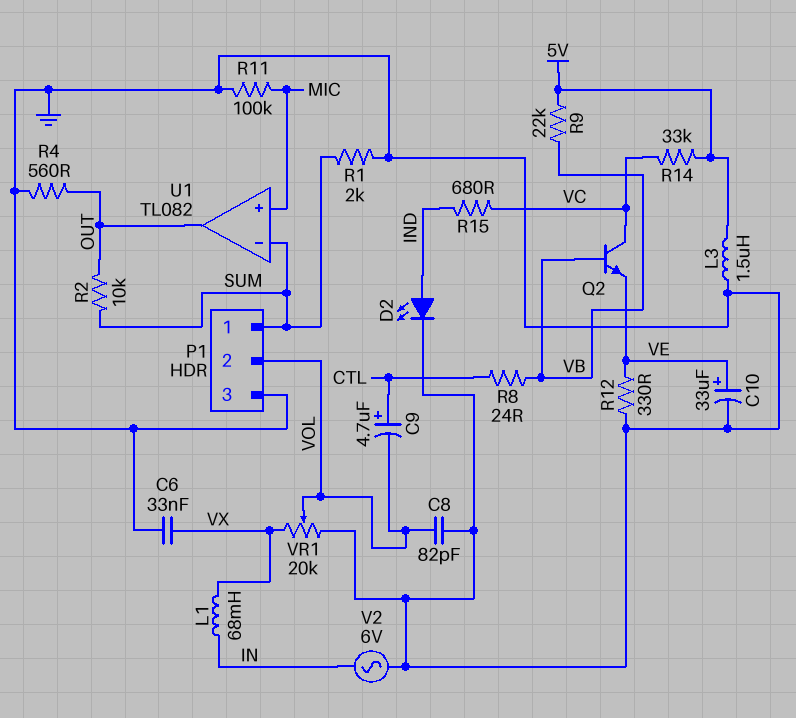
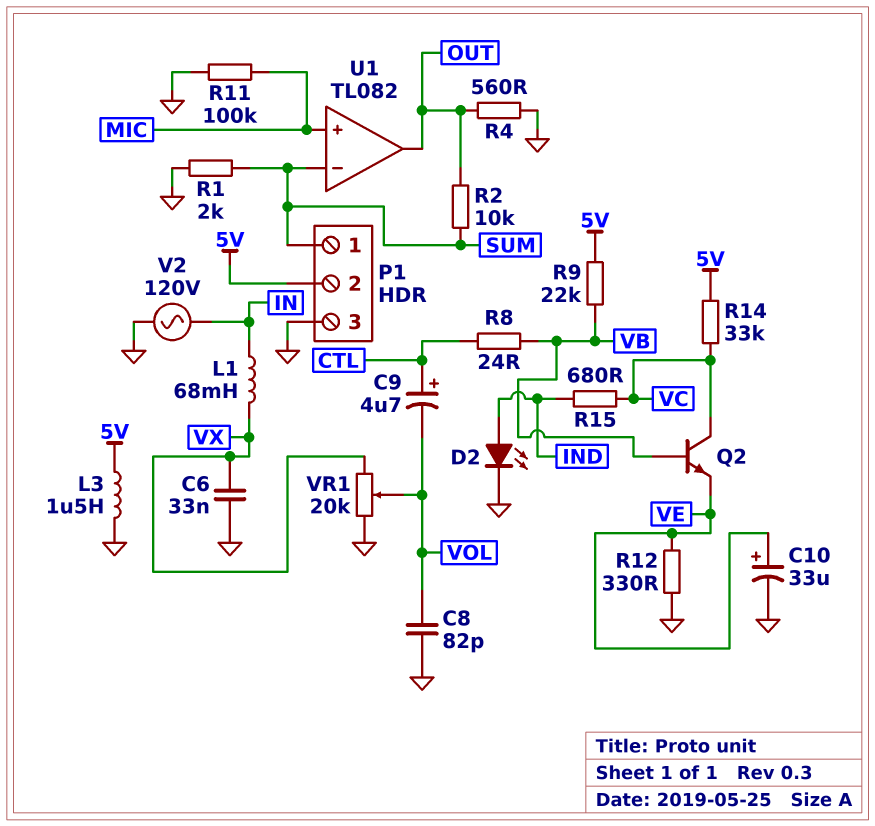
P1 pin 2: VOL -> 5V
V2: AC 6V (GND, IN) -> AC 120V (GND, IN)

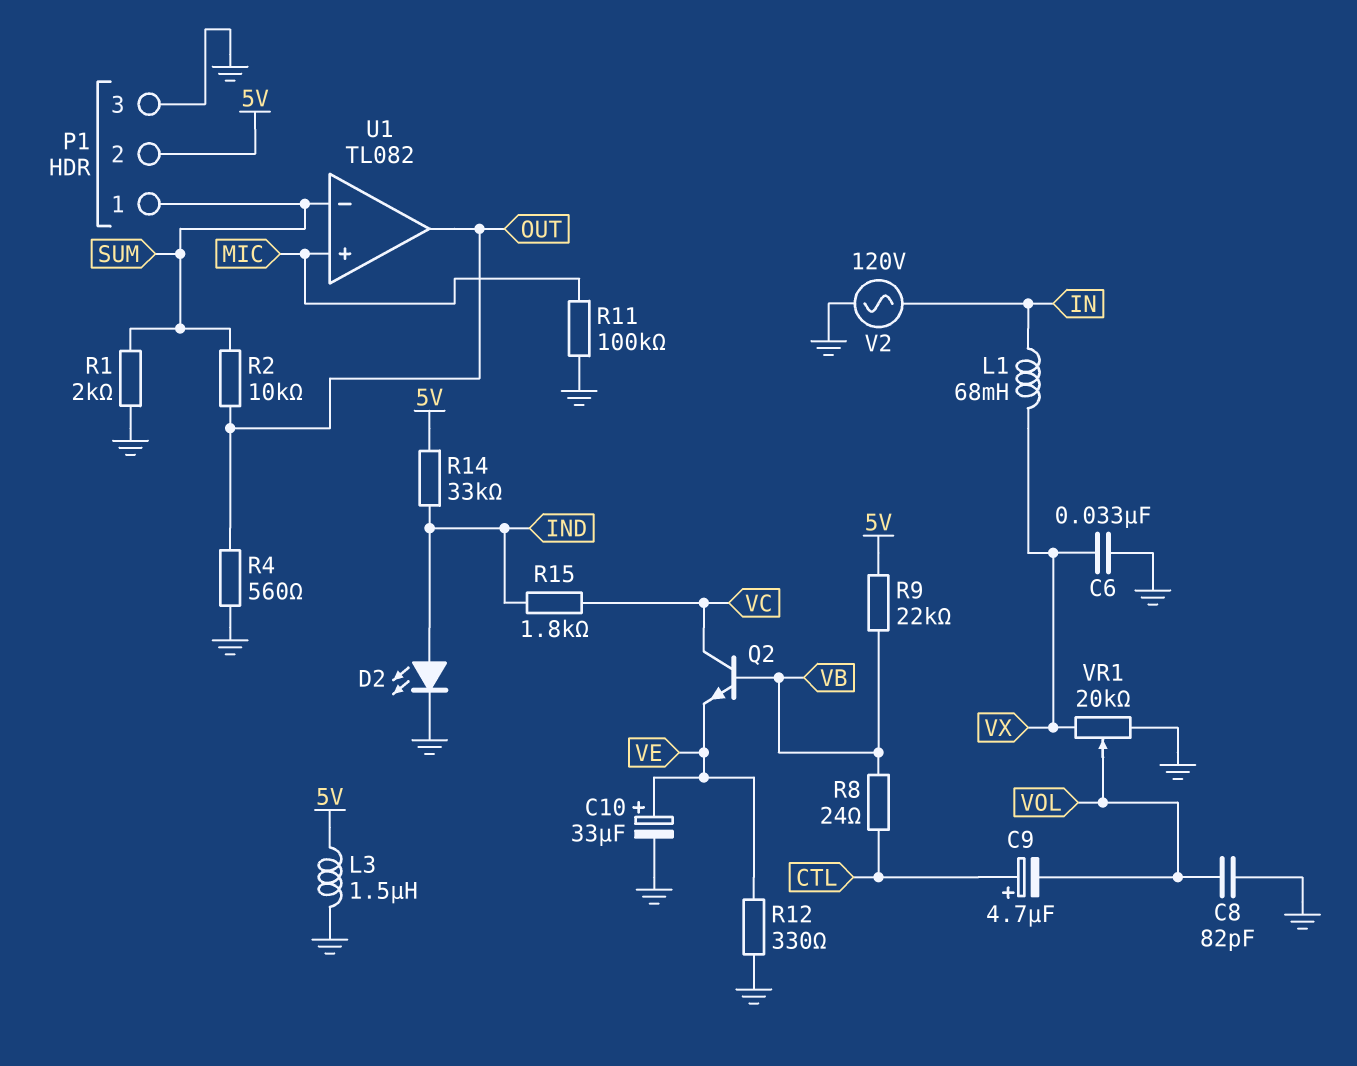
R14: 33k (5V, VC) -> 33k (5V, IND)
R15: 680 (IND, VC) -> 1.8k (IND, VC)

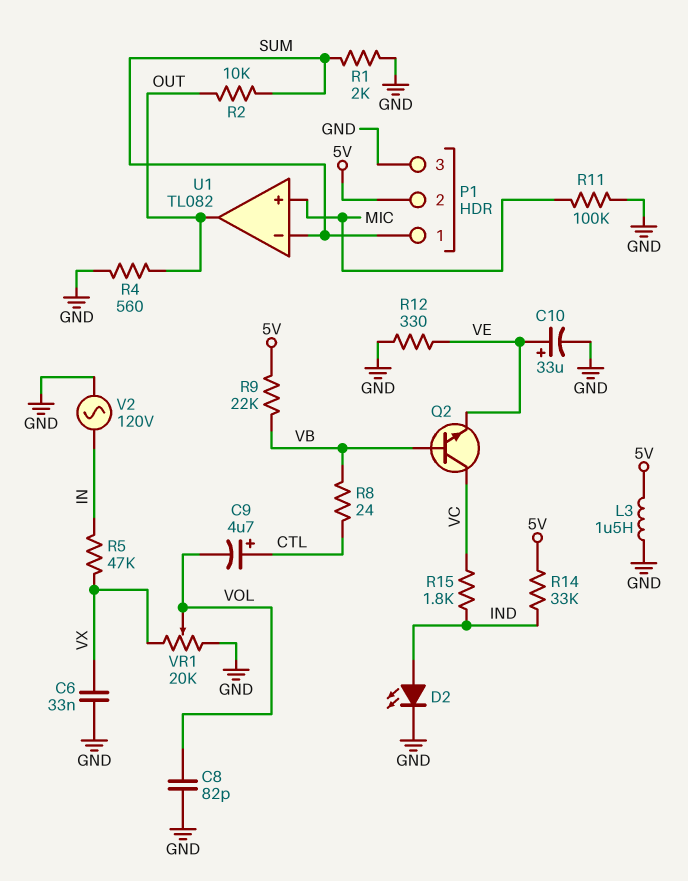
L1: 68mH (IN, VX) -> none
R5: none -> 47k (IN, VX)

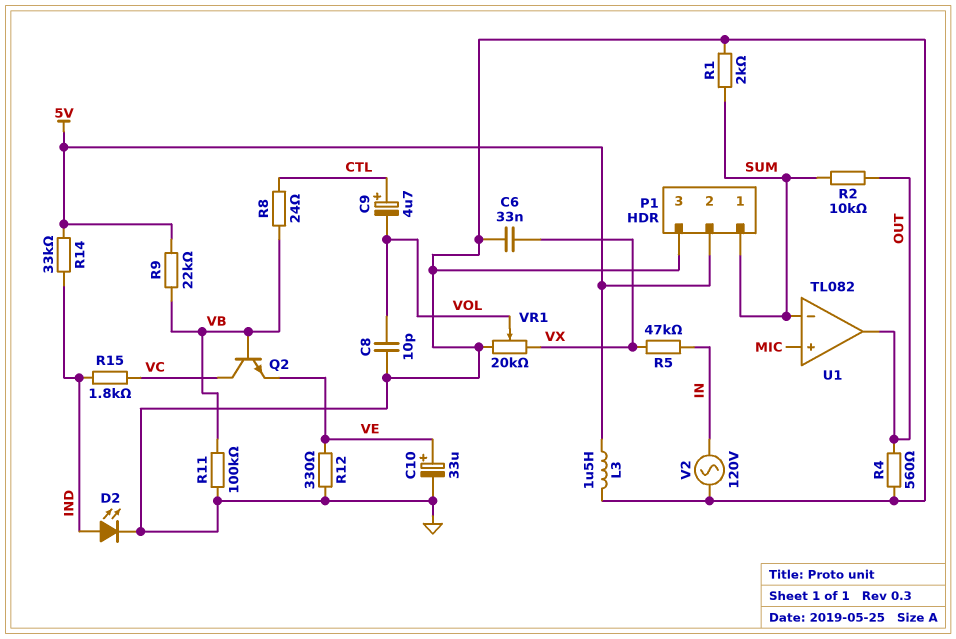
C8: 82pF (GND, VOL) -> 10pF (GND, VOL)
R11: 100k (GND, MIC) -> 100k (GND, VB)

